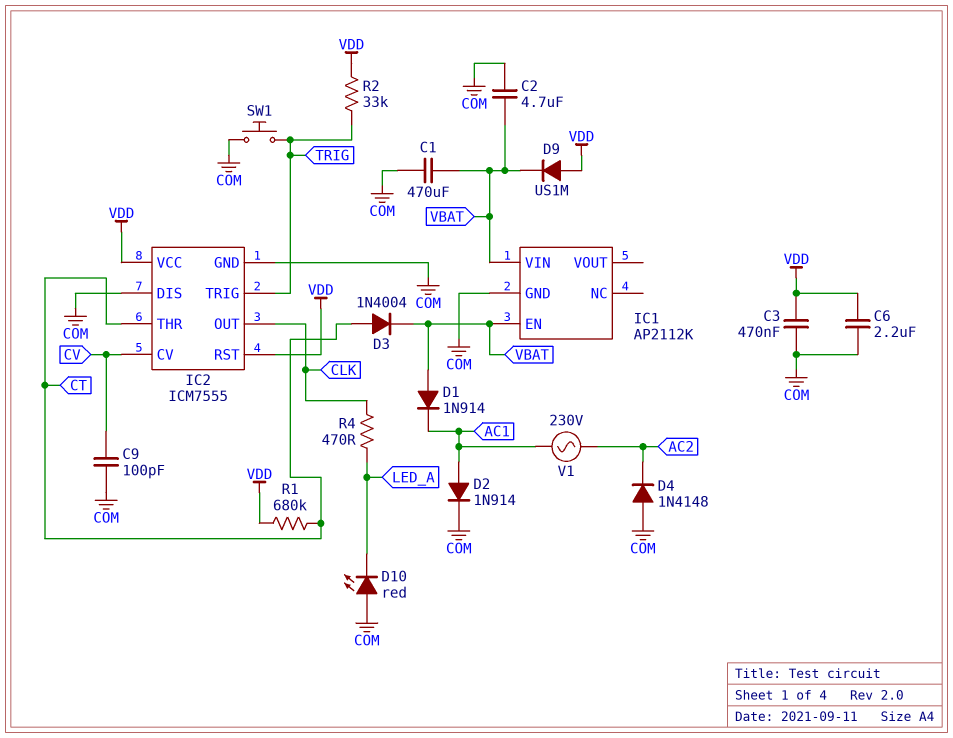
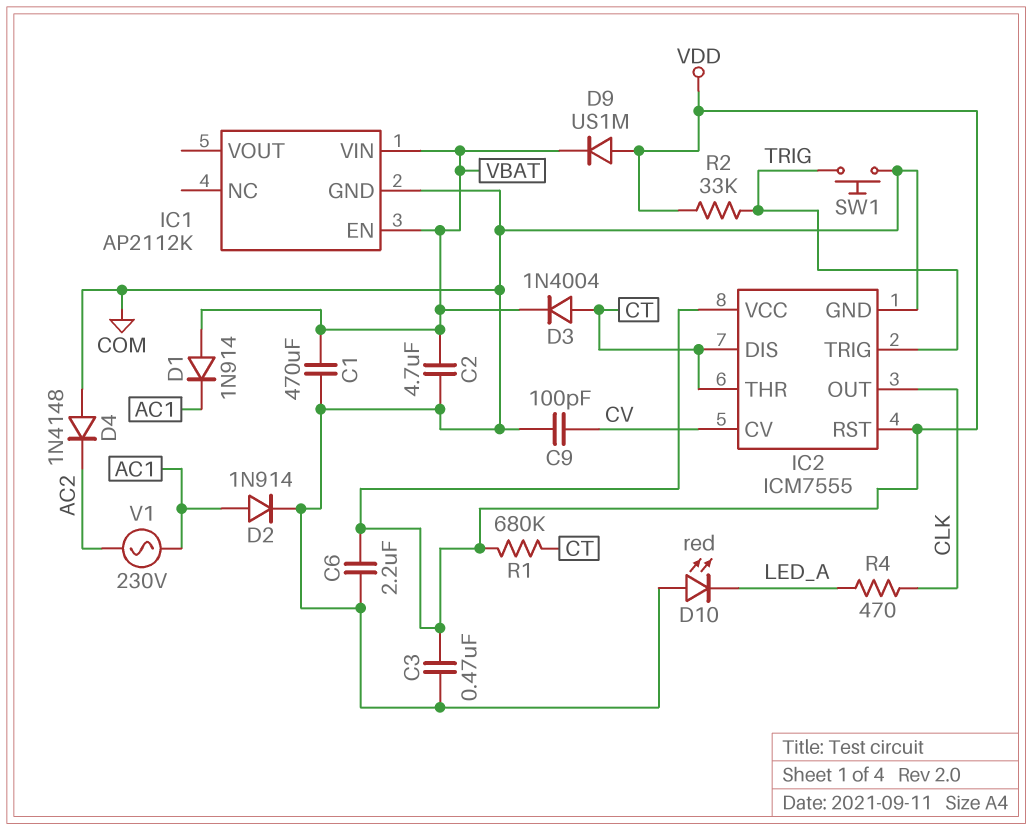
IC2 pin DIS: COM -> CT

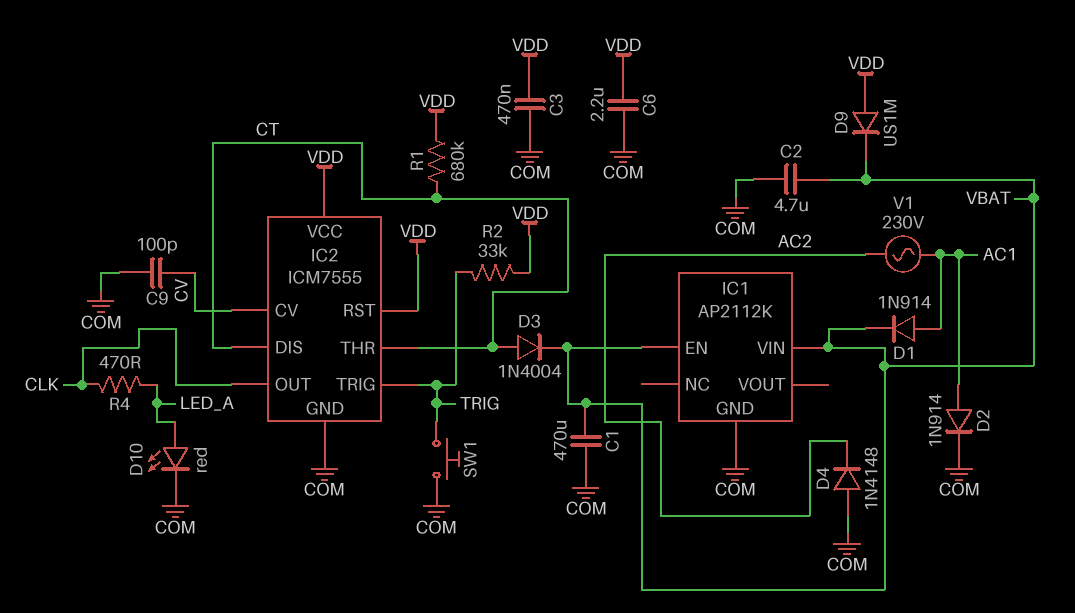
D1: diode 1N914 (A VBAT, K AC1) -> diode 1N914 (A AC1, K VBAT)
D10: LED red (A COM, K LED_A) -> LED red (A LED_A, K COM)

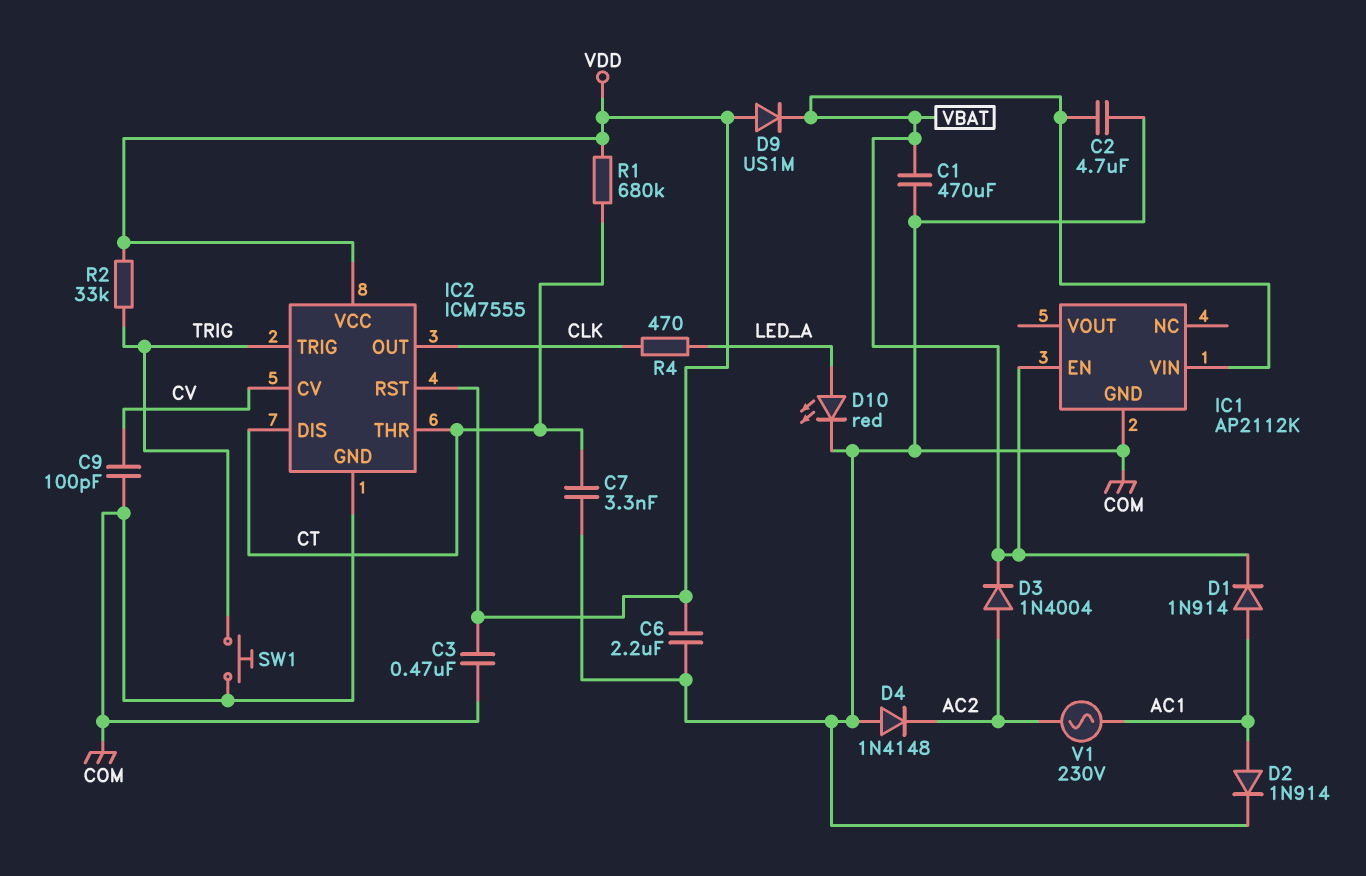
C7: none -> 3.3nF (COM, CT)
D3: diode 1N4004 (A CT, K VBAT) -> diode 1N4004 (A AC2, K VBAT)

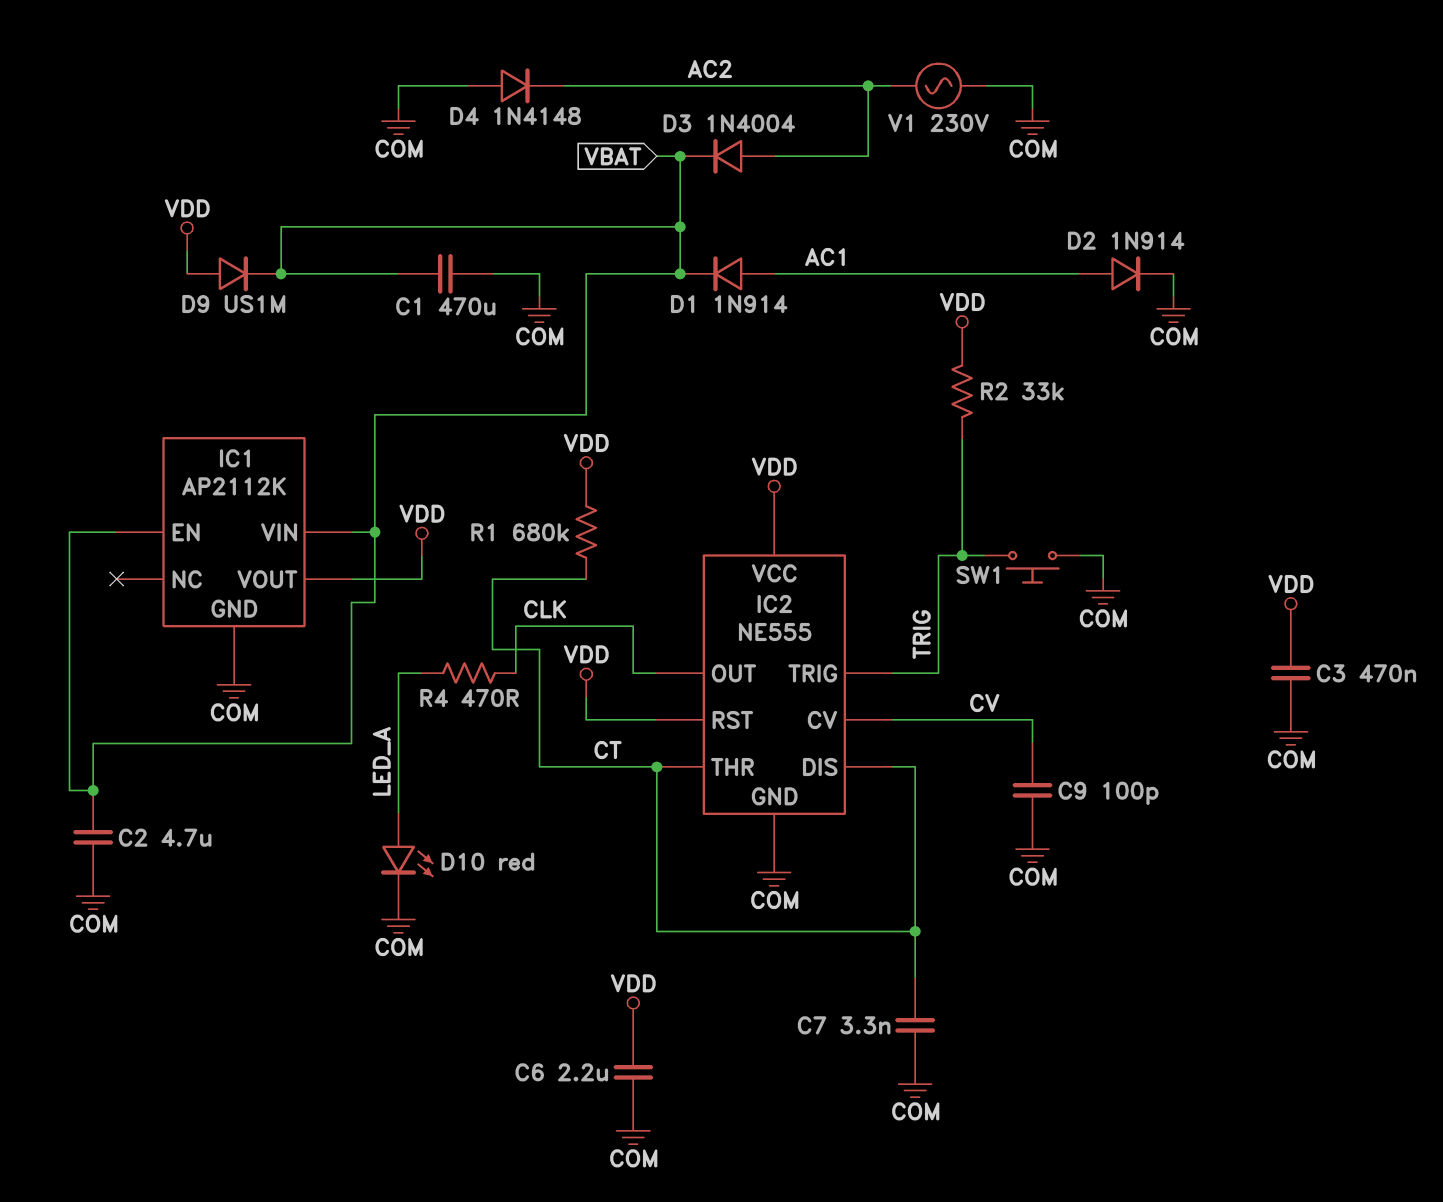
IC1 pin VOUT: none -> VDD
IC2: ICM7555 -> NE555
V1: AC 230V (AC1, AC2) -> AC 230V (AC2, COM)

